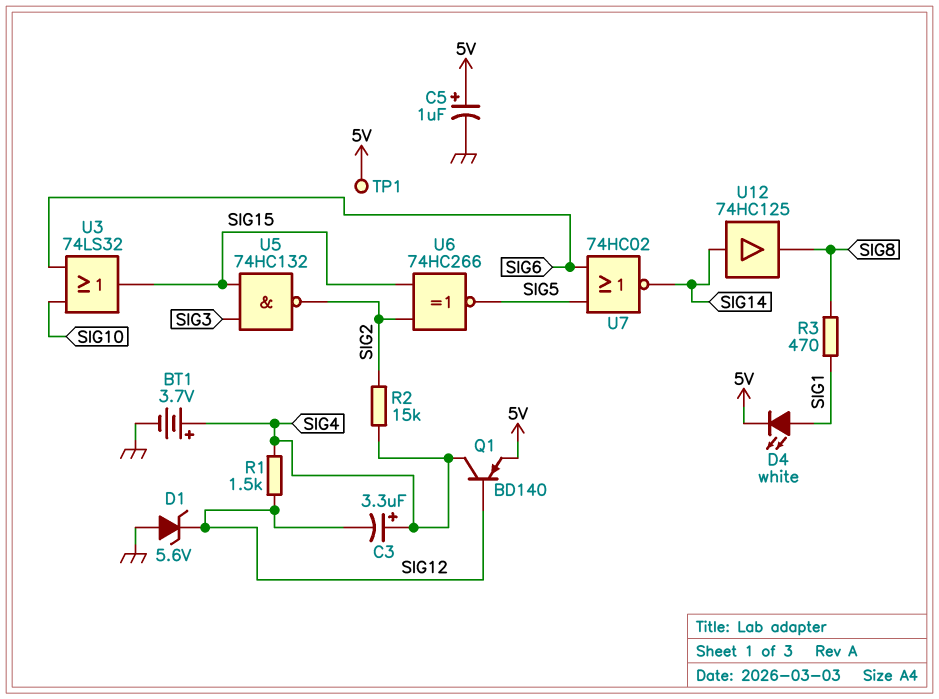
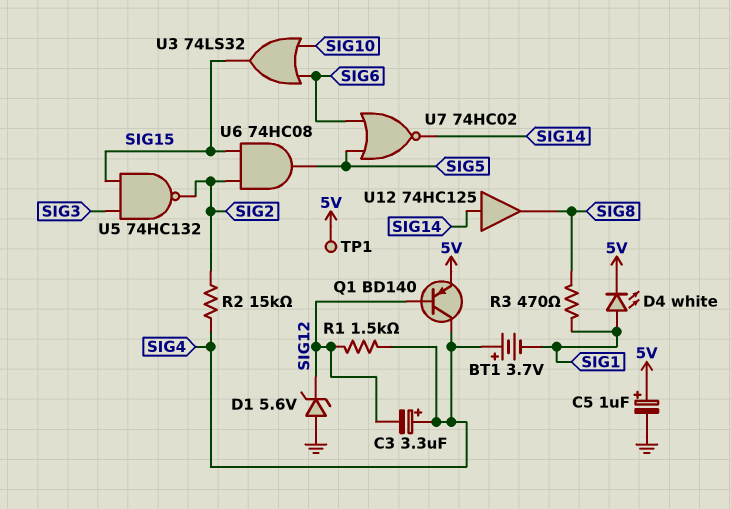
BT1: 3.7V (plus SIG4, minus GND) -> 3.7V (plus SIG4, minus SIG1)
U6: XNOR 74HC266 (in SIG2, in SIG15, out SIG5) -> AND 74HC08 (in SIG2, in SIG15, out SIG5)

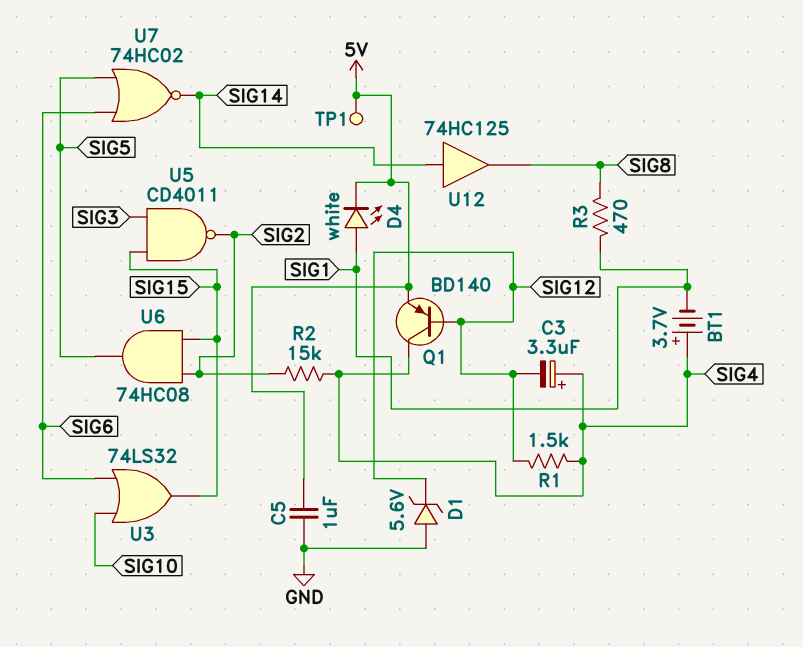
C5: 1uF (plus 5V, minus GND) -> 1uF (5V, GND)
U5: NAND 74HC132 (in SIG3, in SIG15, out SIG2) -> NAND CD4011 (in SIG3, in SIG15, out SIG2)

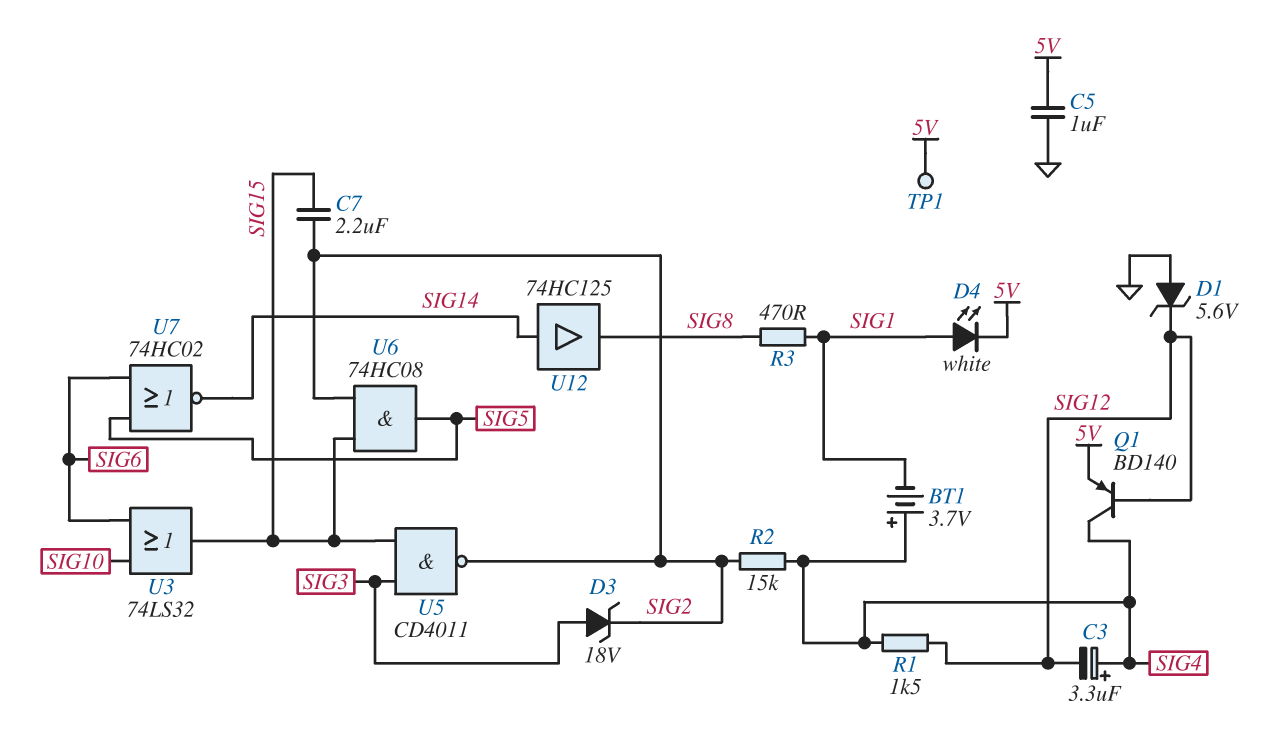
C7: none -> 2.2uF (SIG2, SIG15)
D3: none -> zener 18V (A SIG3, K SIG2)

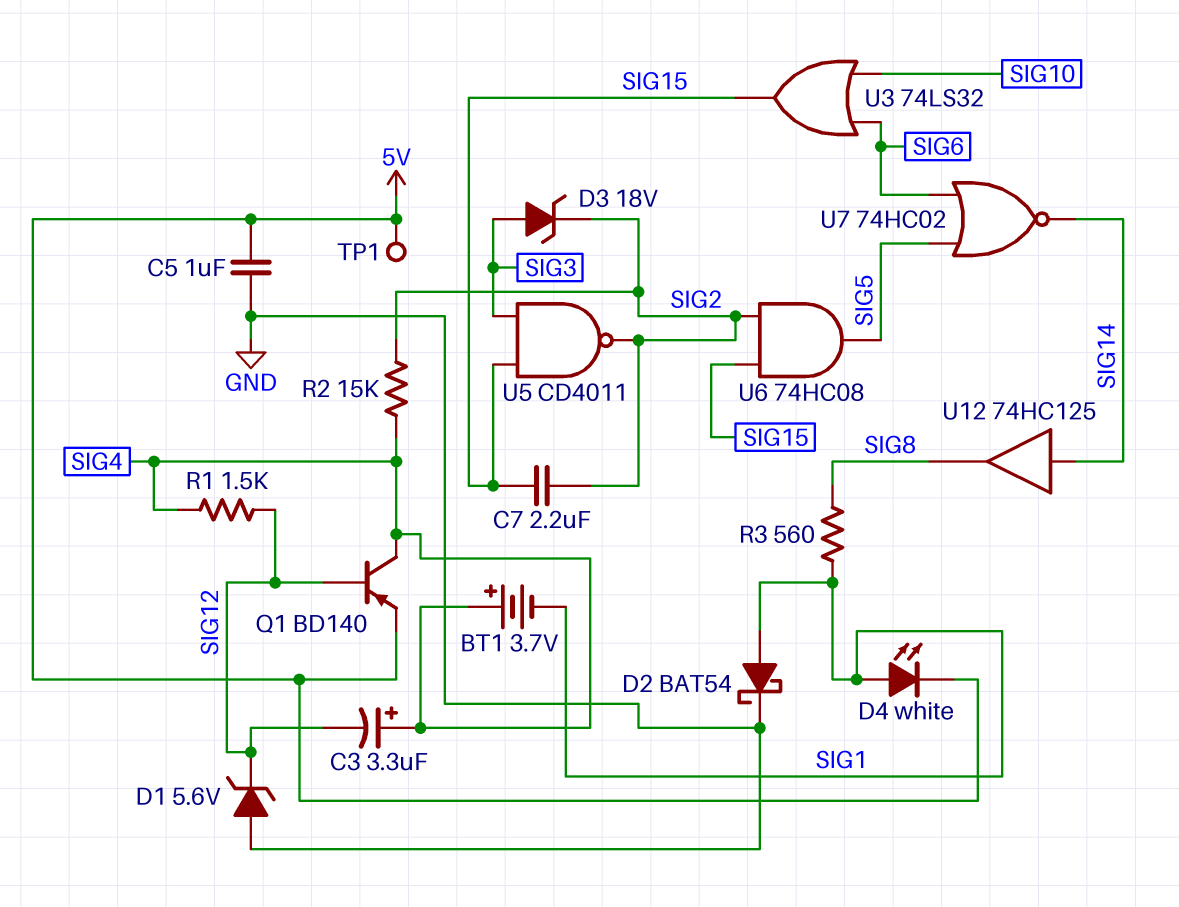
D2: none -> schottky BAT54 (A SIG1, K GND)
R3: 470 (SIG1, SIG8) -> 560 (SIG1, SIG8)

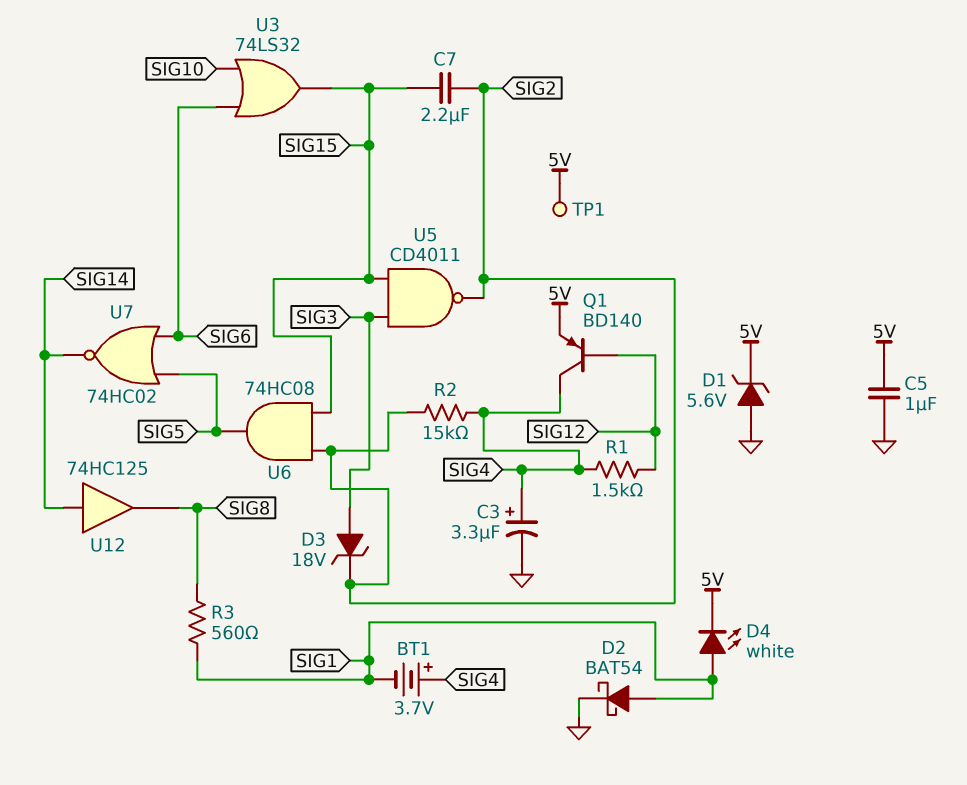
C3: 3.3uF (plus SIG4, minus SIG12) -> 3.3uF (plus SIG4, minus GND)
D1: zener 5.6V (A GND, K SIG12) -> zener 5.6V (A GND, K 5V)

